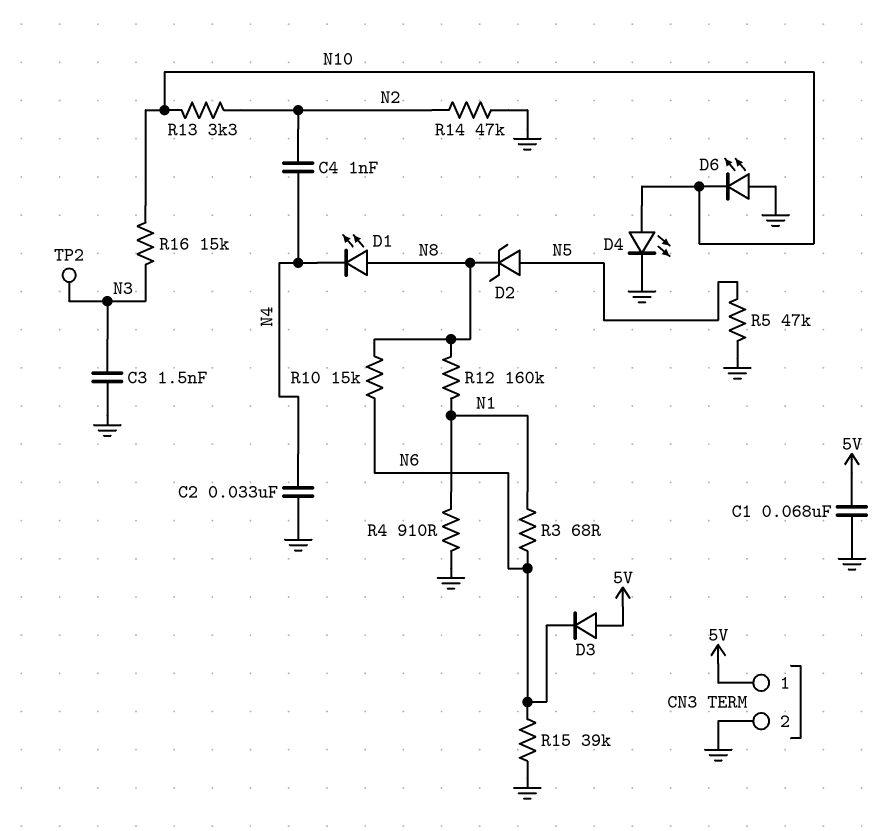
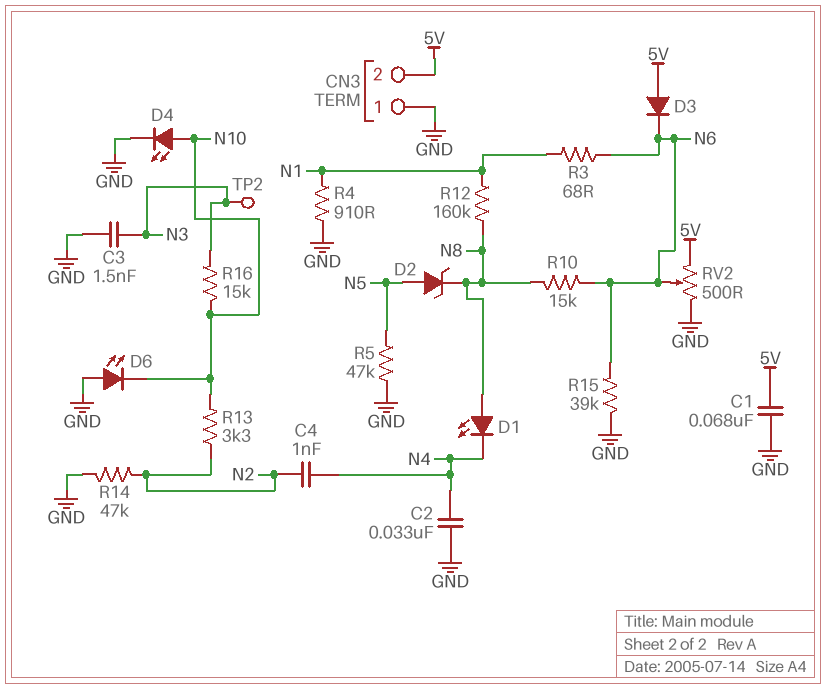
CN3 pin 1: 5V -> GND
CN3 pin 2: GND -> 5V
RV2: none -> 500 (5V, GND, wiper N6)

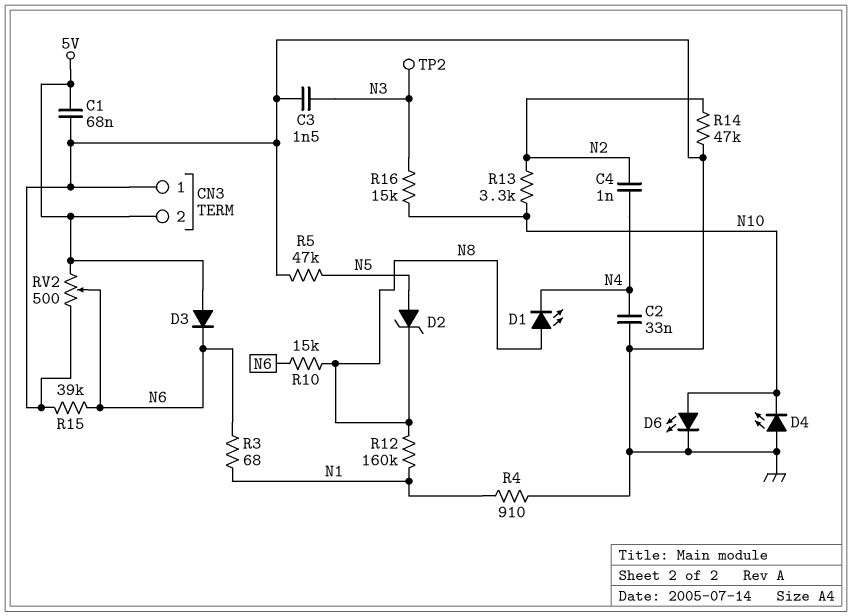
D4: LED (A N10, K GND) -> LED (A GND, K N10)
D6: LED (A GND, K N10) -> LED (A N10, K GND)

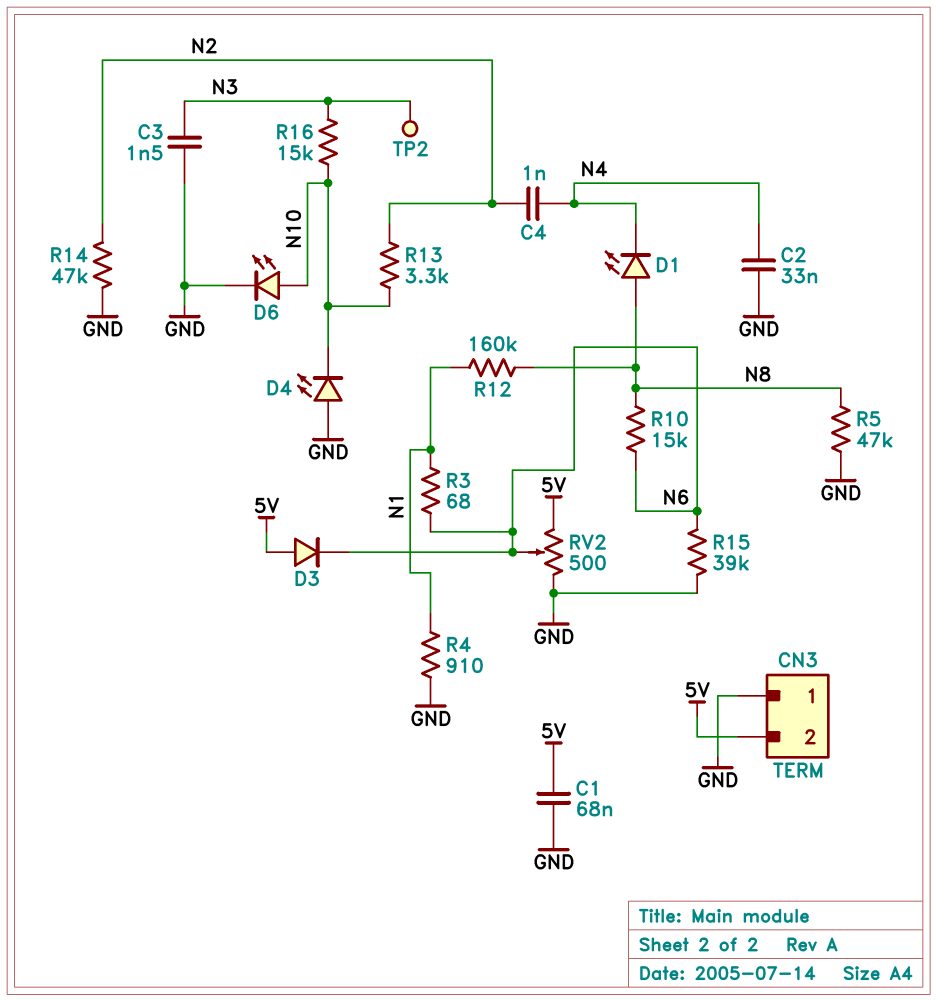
D2: zener (A N5, K N8) -> none
R5: 47k (GND, N5) -> 47k (GND, N8)

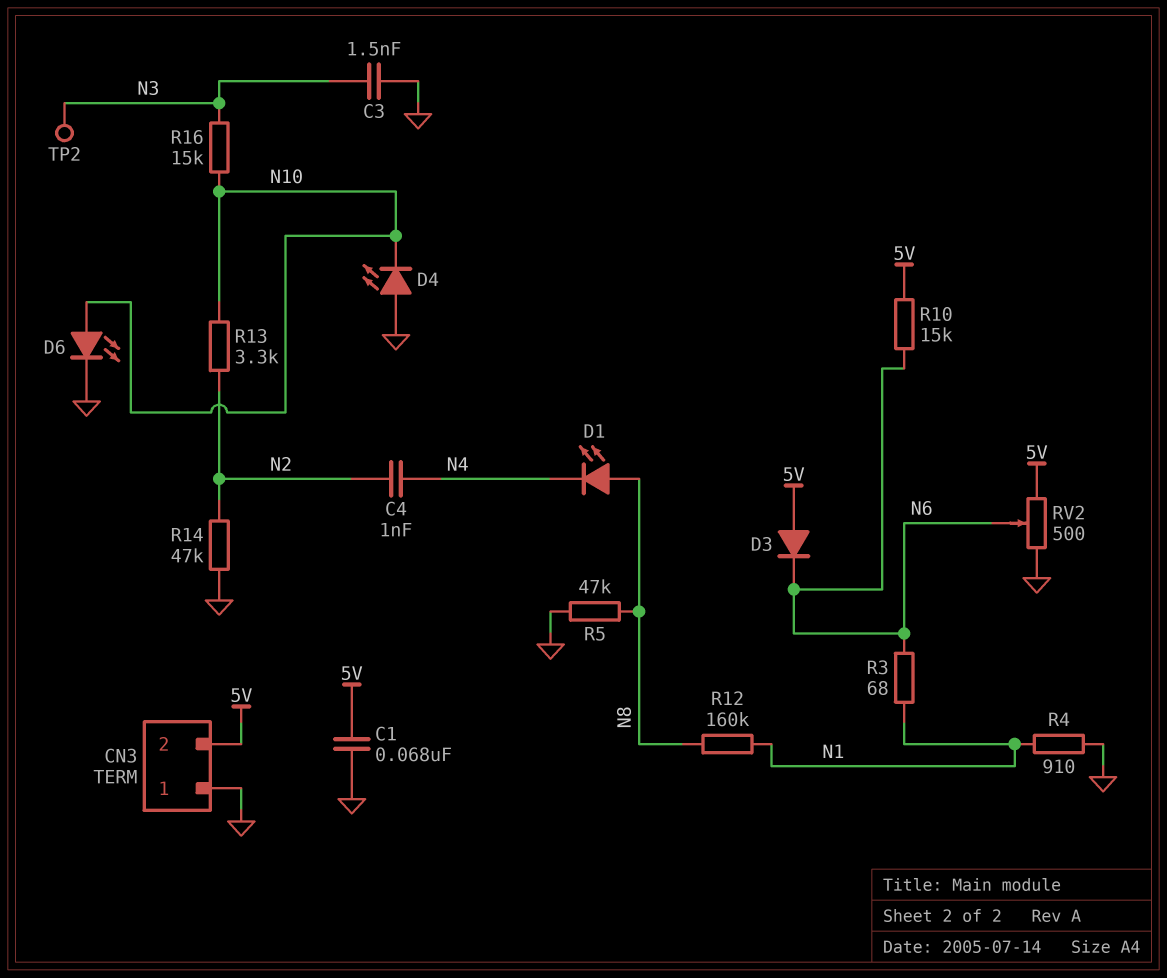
C2: 33nF (GND, N4) -> none
R10: 15k (N6, N8) -> 15k (5V, N6)
R15: 39k (GND, N6) -> none

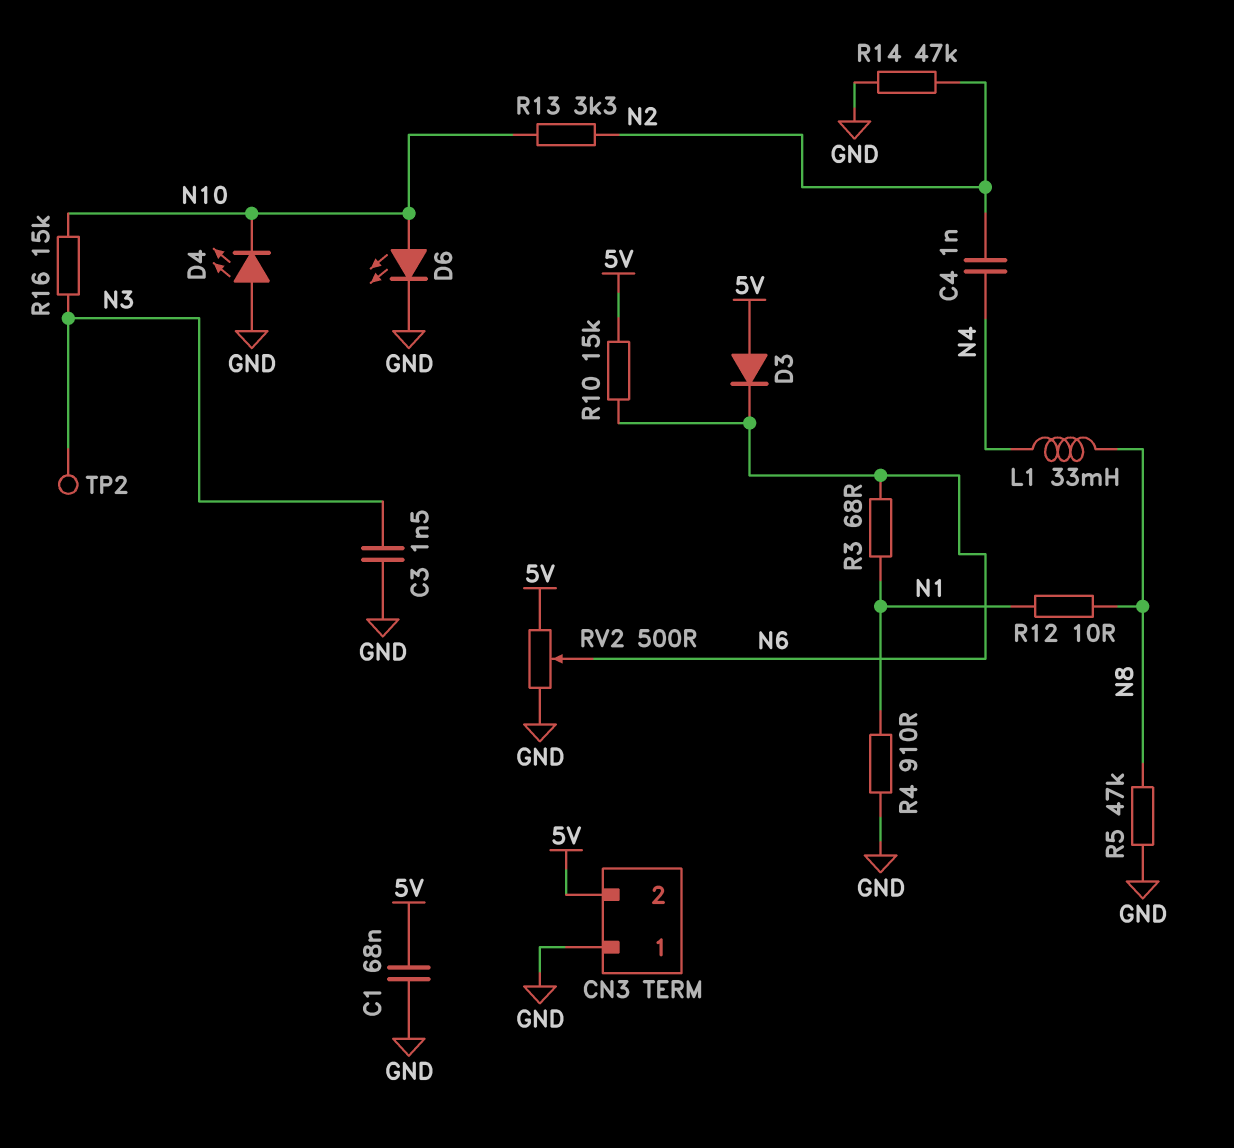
D1: LED (A N8, K N4) -> none
L1: none -> 33mH (N4, N8)
R12: 160k (N1, N8) -> 10 (N1, N8)

